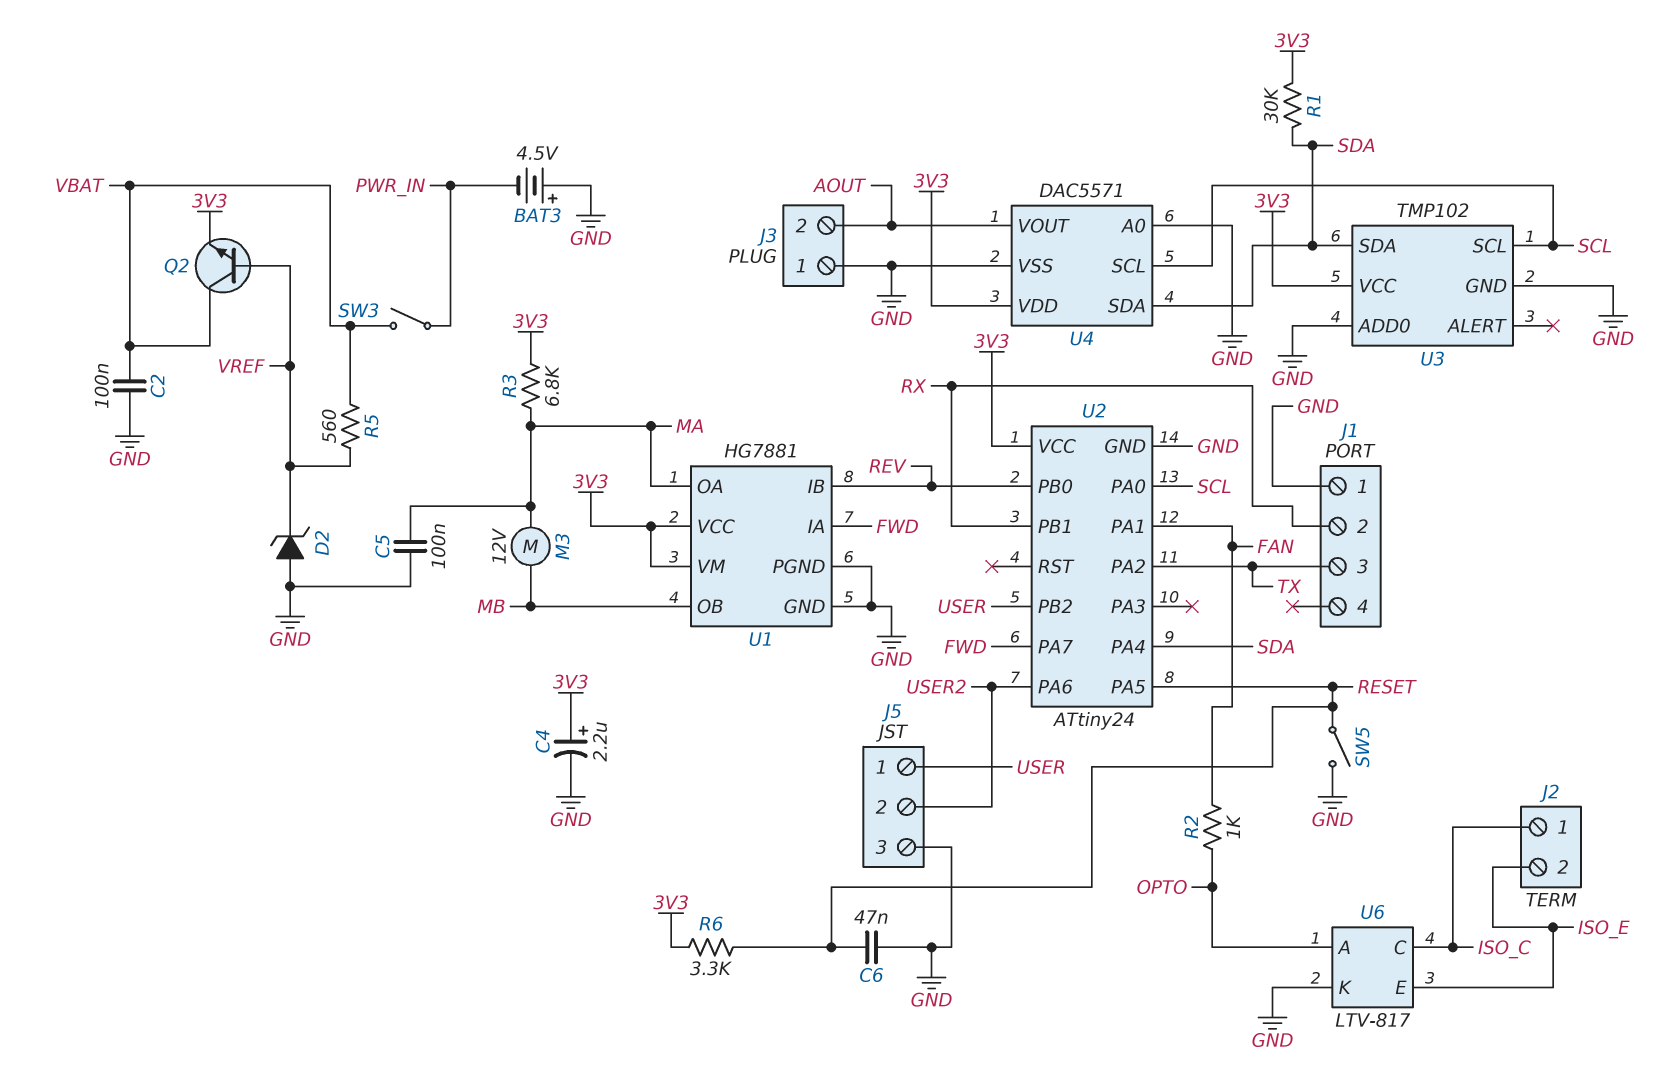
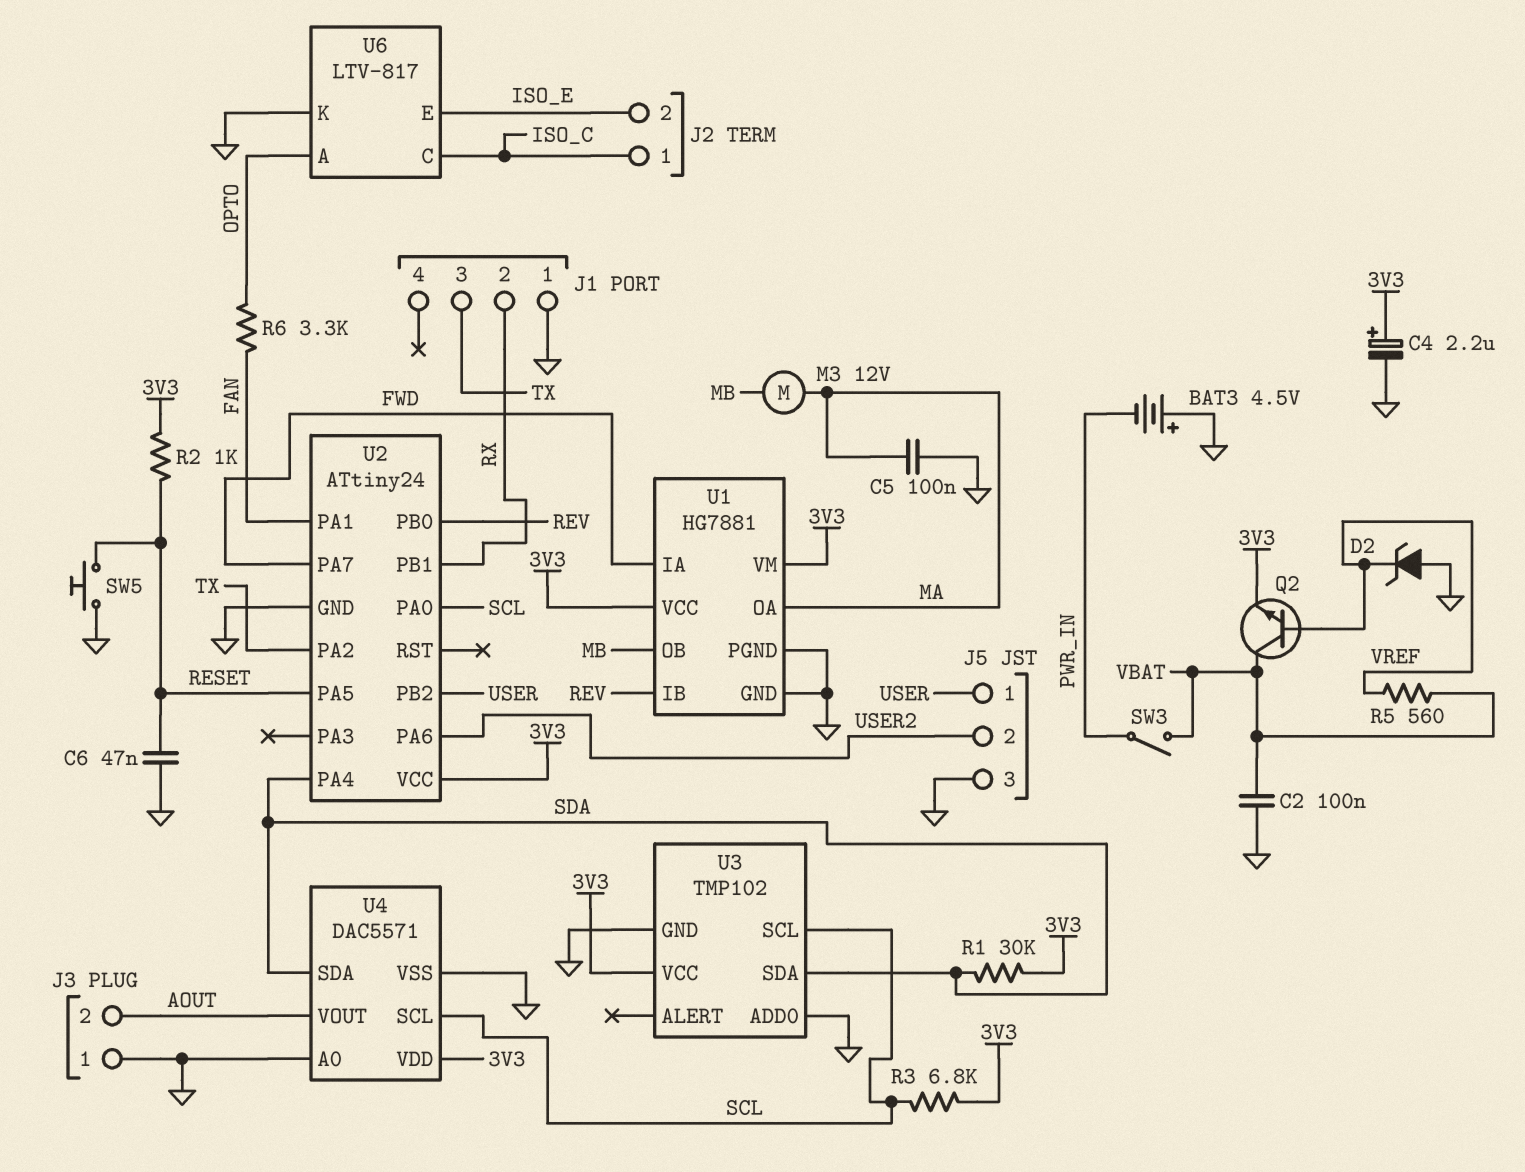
R2: 1k (FAN, OPTO) -> 1k (3V3, RESET)
R3: 6.8k (3V3, MA) -> 6.8k (3V3, SCL)
R6: 3.3k (3V3, RESET) -> 3.3k (FAN, OPTO)
SW5: switch (GND, RESET) -> button (GND, RESET)

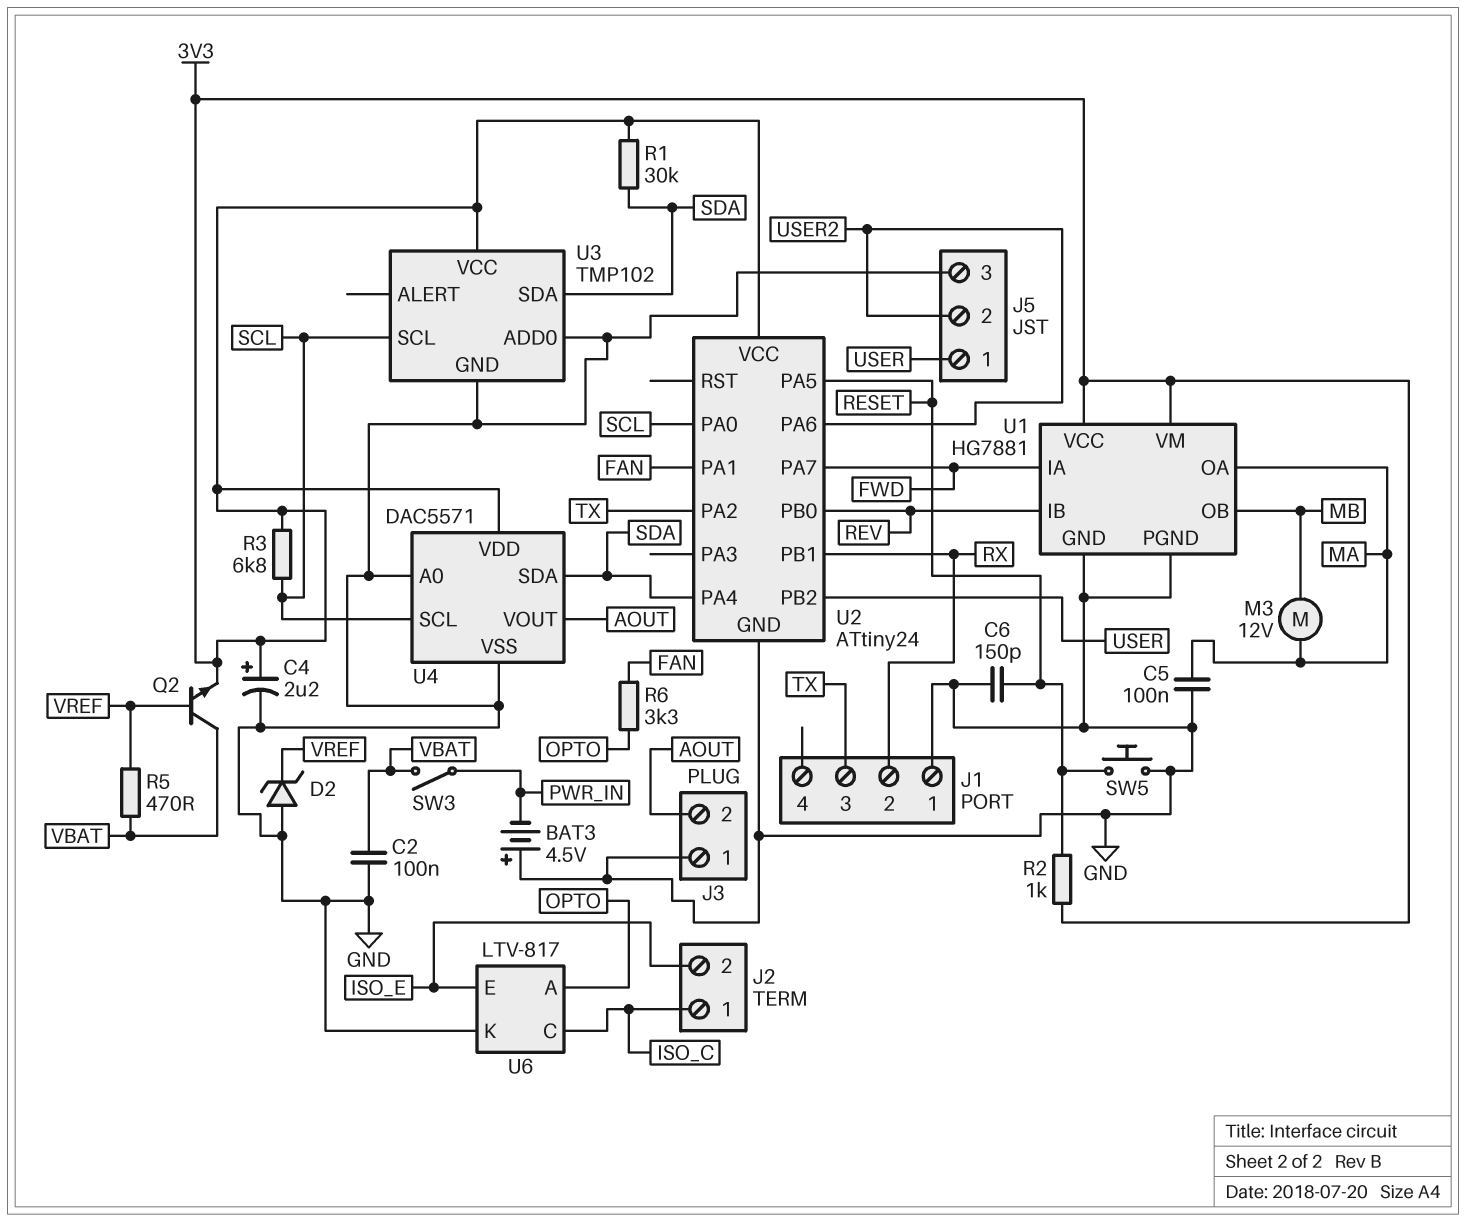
C6: 47nF (GND, RESET) -> 150pF (GND, RESET)
R5: 560 (VBAT, VREF) -> 470 (VBAT, VREF)

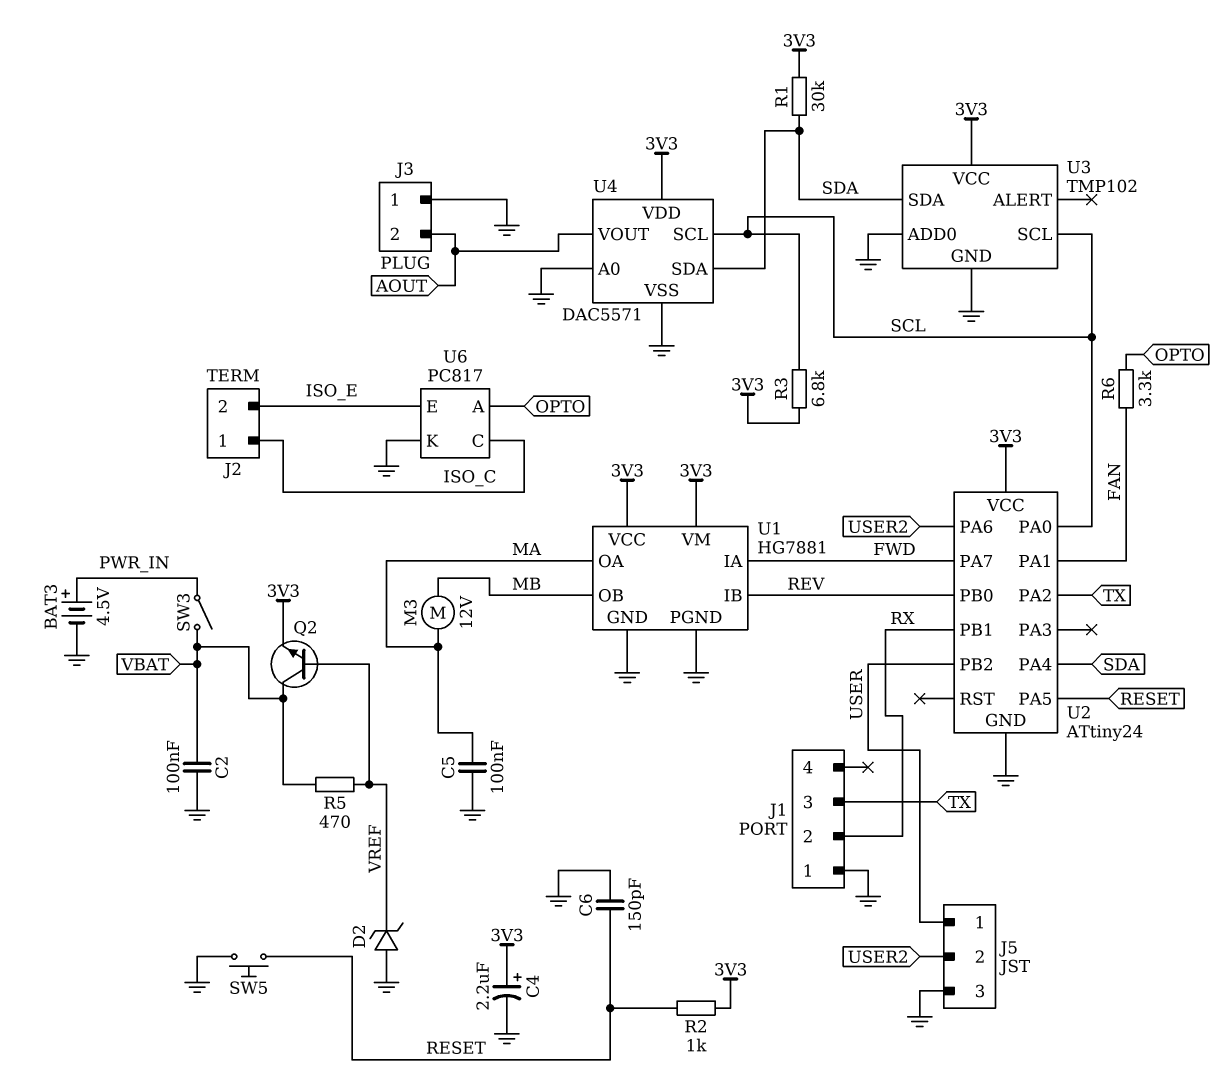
BAT3: 4.5V (plus GND, minus PWR_IN) -> 4.5V (plus PWR_IN, minus GND)
U6: LTV-817 -> PC817

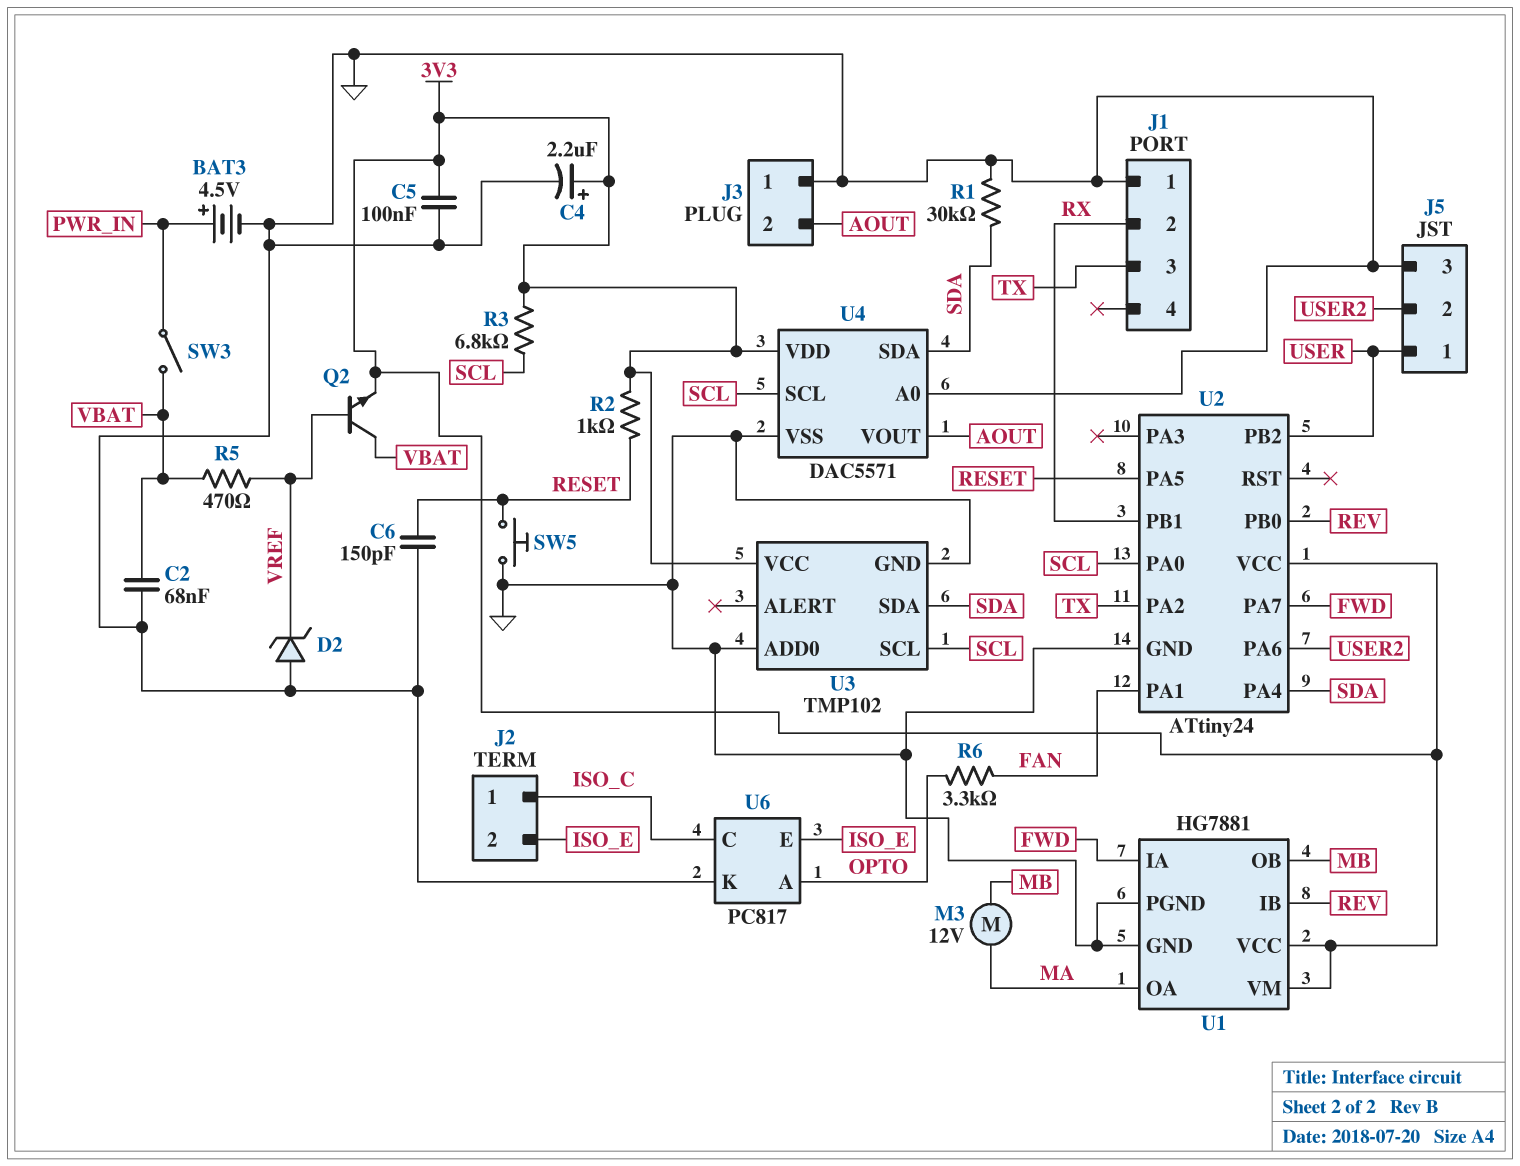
C2: 100nF (GND, VBAT) -> 68nF (GND, VBAT)
C5: 100nF (GND, MA) -> 100nF (3V3, GND)
R1: 30k (3V3, SDA) -> 30k (GND, SDA)

